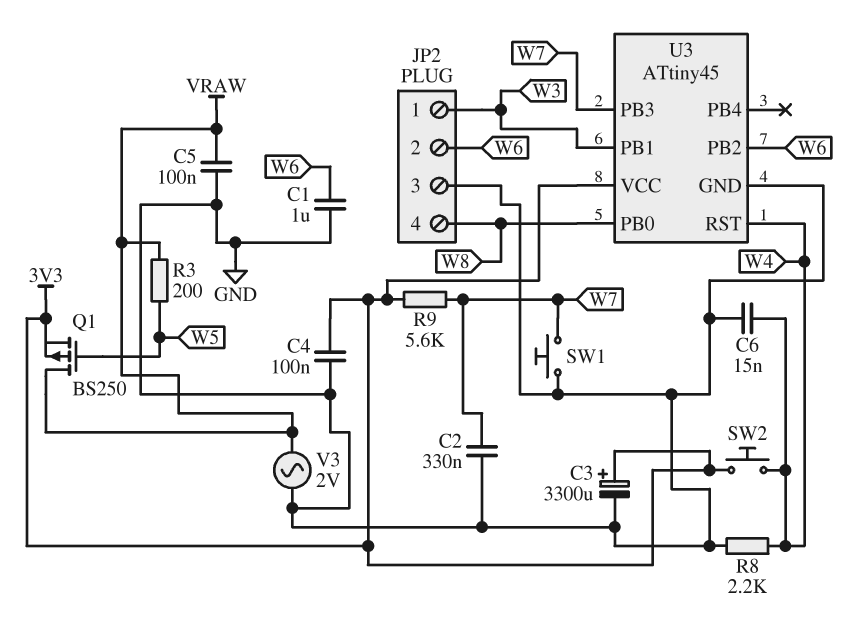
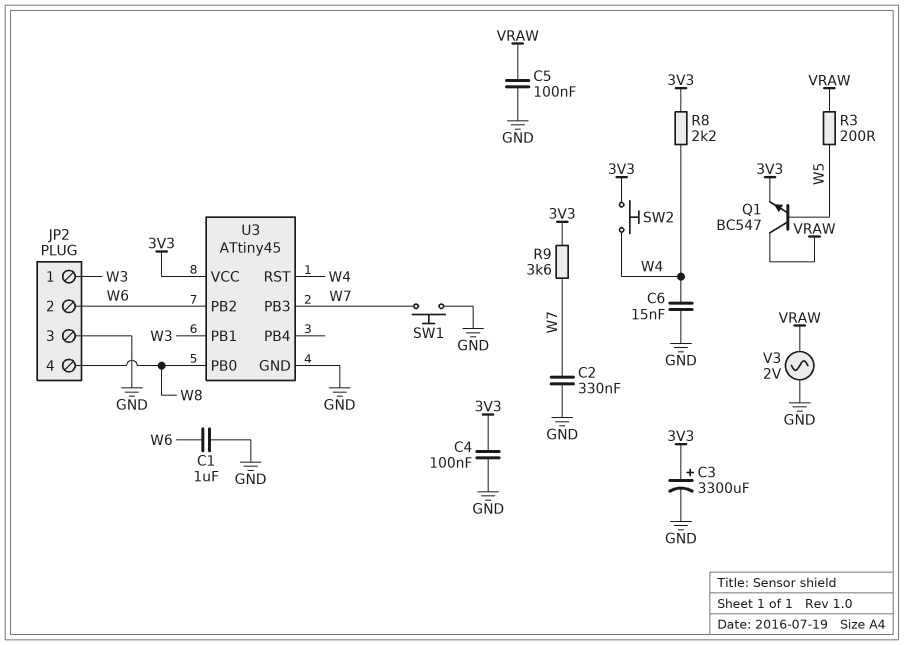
Q1: PMOS BS250 (G W5, D VRAW, S 3V3) -> NPN BC547 (B W5, C VRAW, E 3V3)
R8: 2.2k (GND, W4) -> 2.2k (3V3, W4)
R9: 5.6k (3V3, W7) -> 3.6k (3V3, W7)

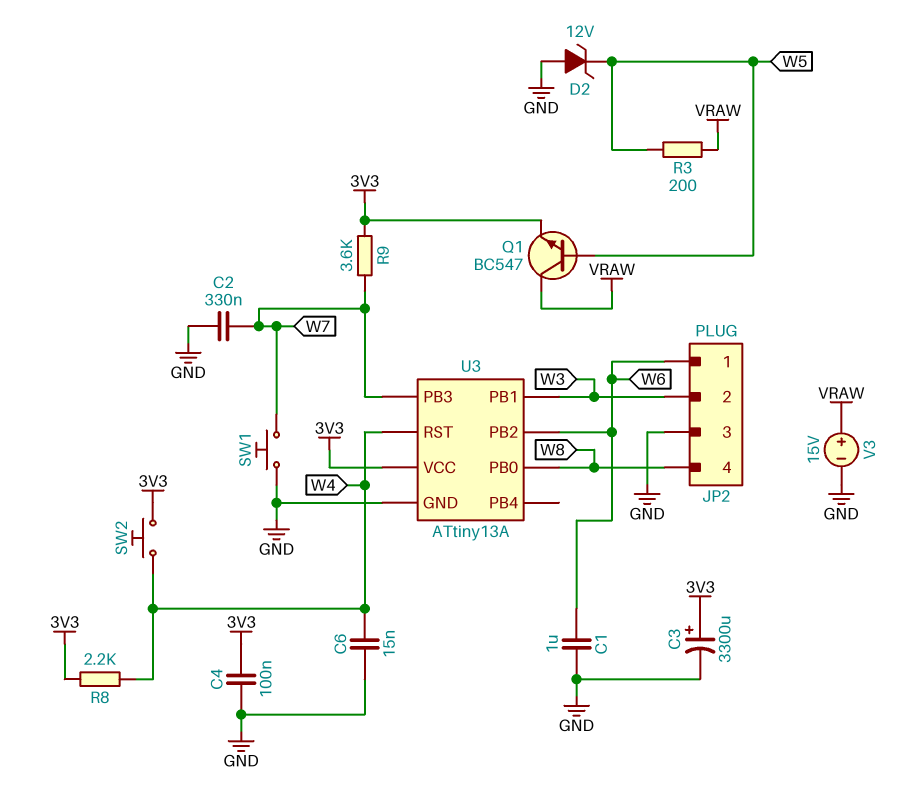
C5: 100nF (GND, VRAW) -> none
D2: none -> zener 12V (A GND, K W5)
JP2 pin 1: W3 -> W6
JP2 pin 2: W6 -> W3
U3: ATtiny45 -> ATtiny13A
V3: AC 2V (GND, VRAW) -> 15V (plus VRAW, minus GND)

